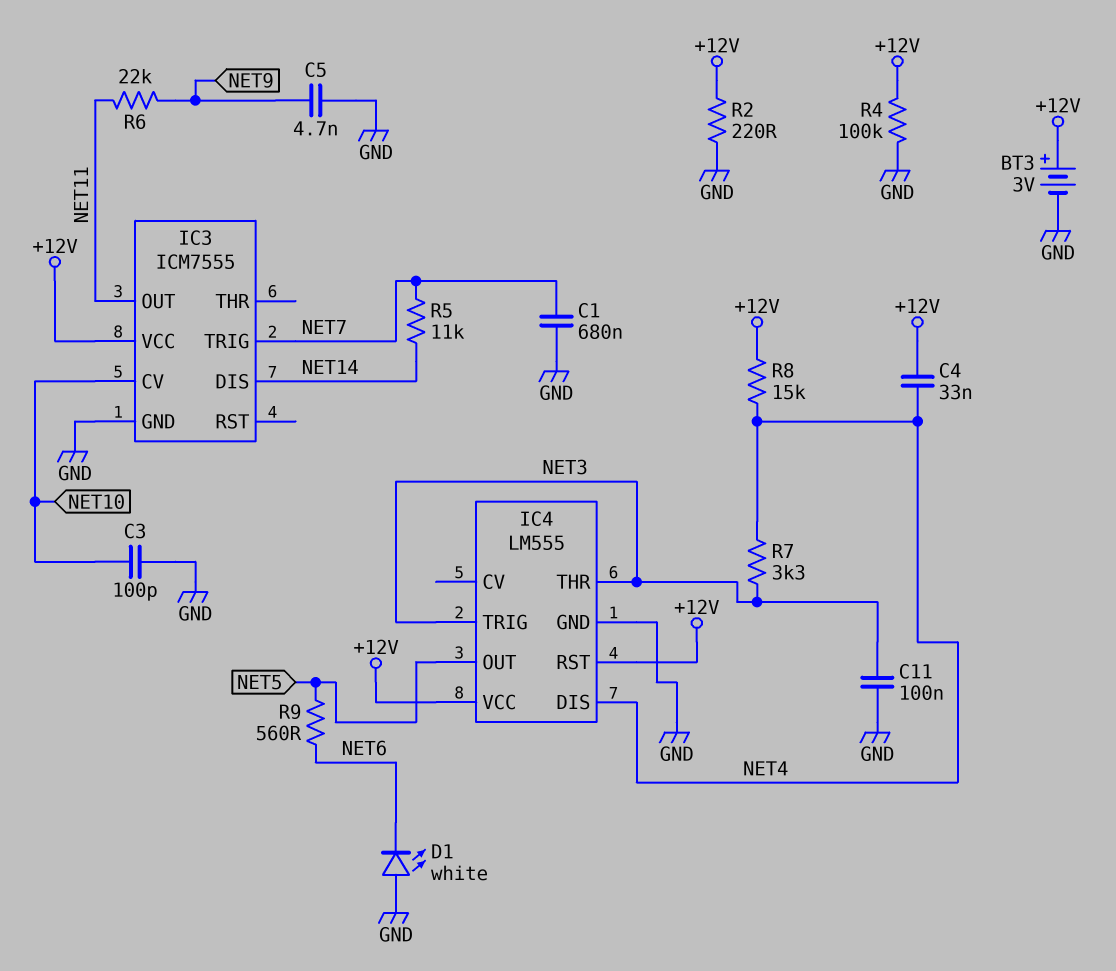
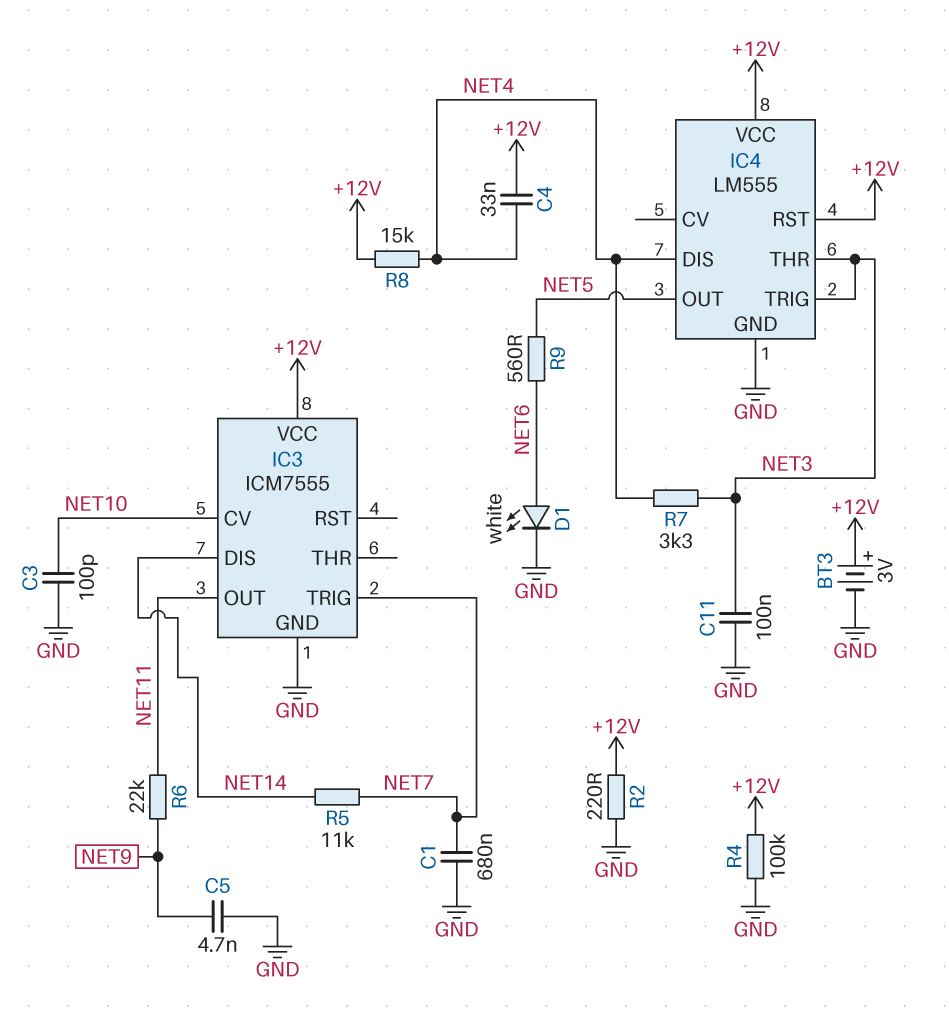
D1: LED white (A GND, K NET6) -> LED white (A NET6, K GND)

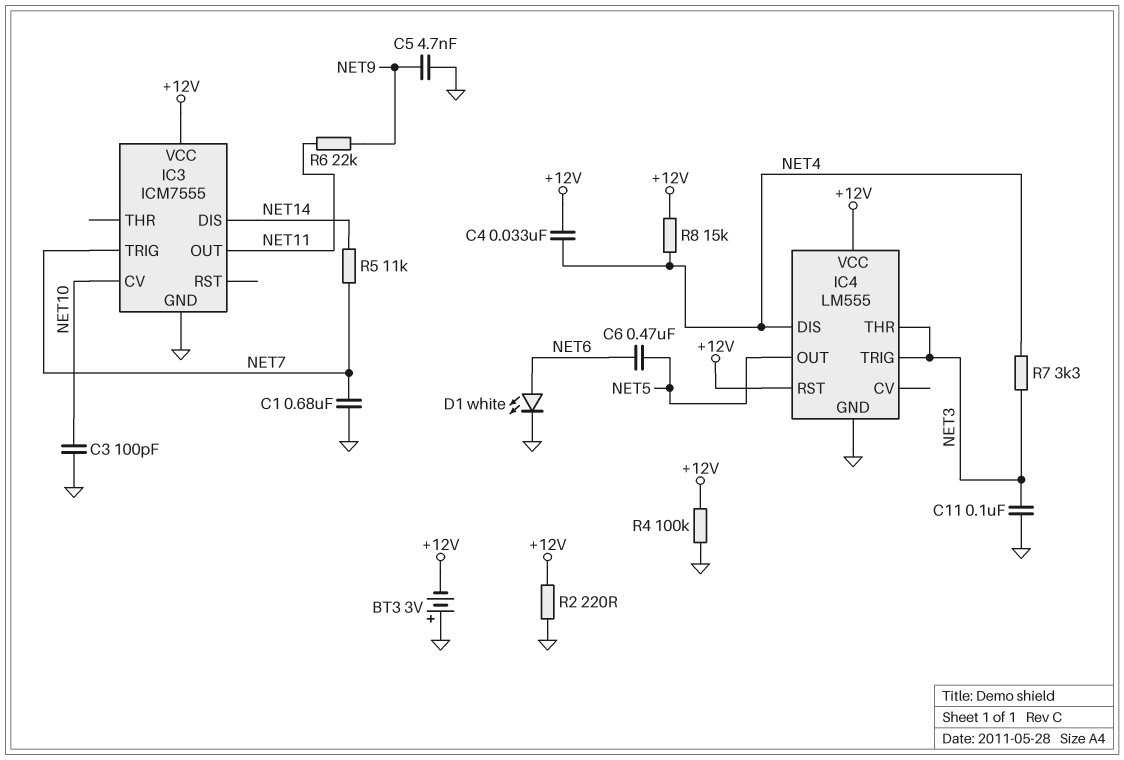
BT3: 3V (plus +12V, minus GND) -> 3V (plus GND, minus +12V)
C6: none -> 470nF (NET5, NET6)
R9: 560 (NET5, NET6) -> none

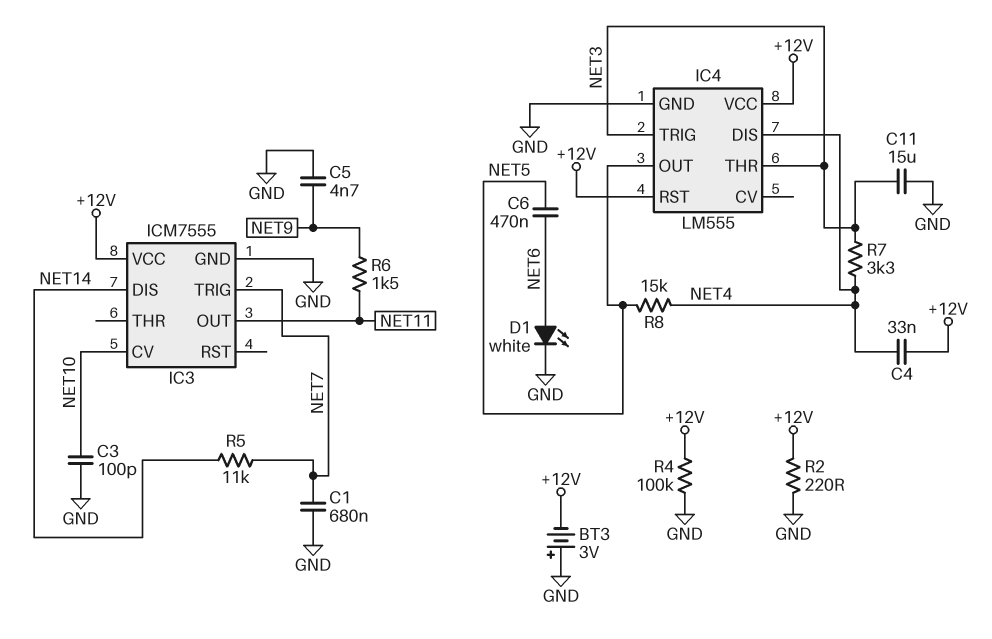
C11: 100nF (GND, NET3) -> 15uF (GND, NET3)
R6: 22k (NET9, NET11) -> 1.5k (NET9, NET11)
R8: 15k (+12V, NET4) -> 15k (NET4, NET5)

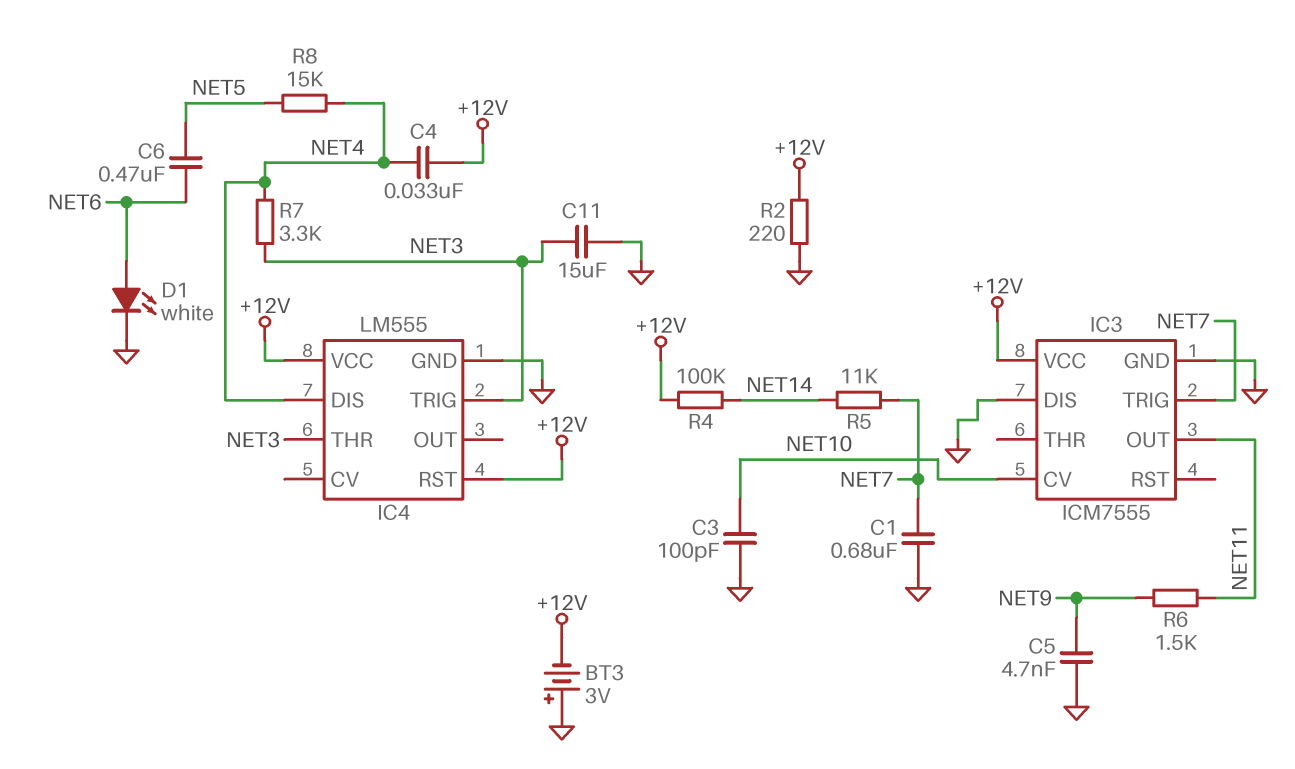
IC3 pin DIS: NET14 -> GND
IC4 pin OUT: NET5 -> none
R4: 100k (+12V, GND) -> 100k (+12V, NET14)

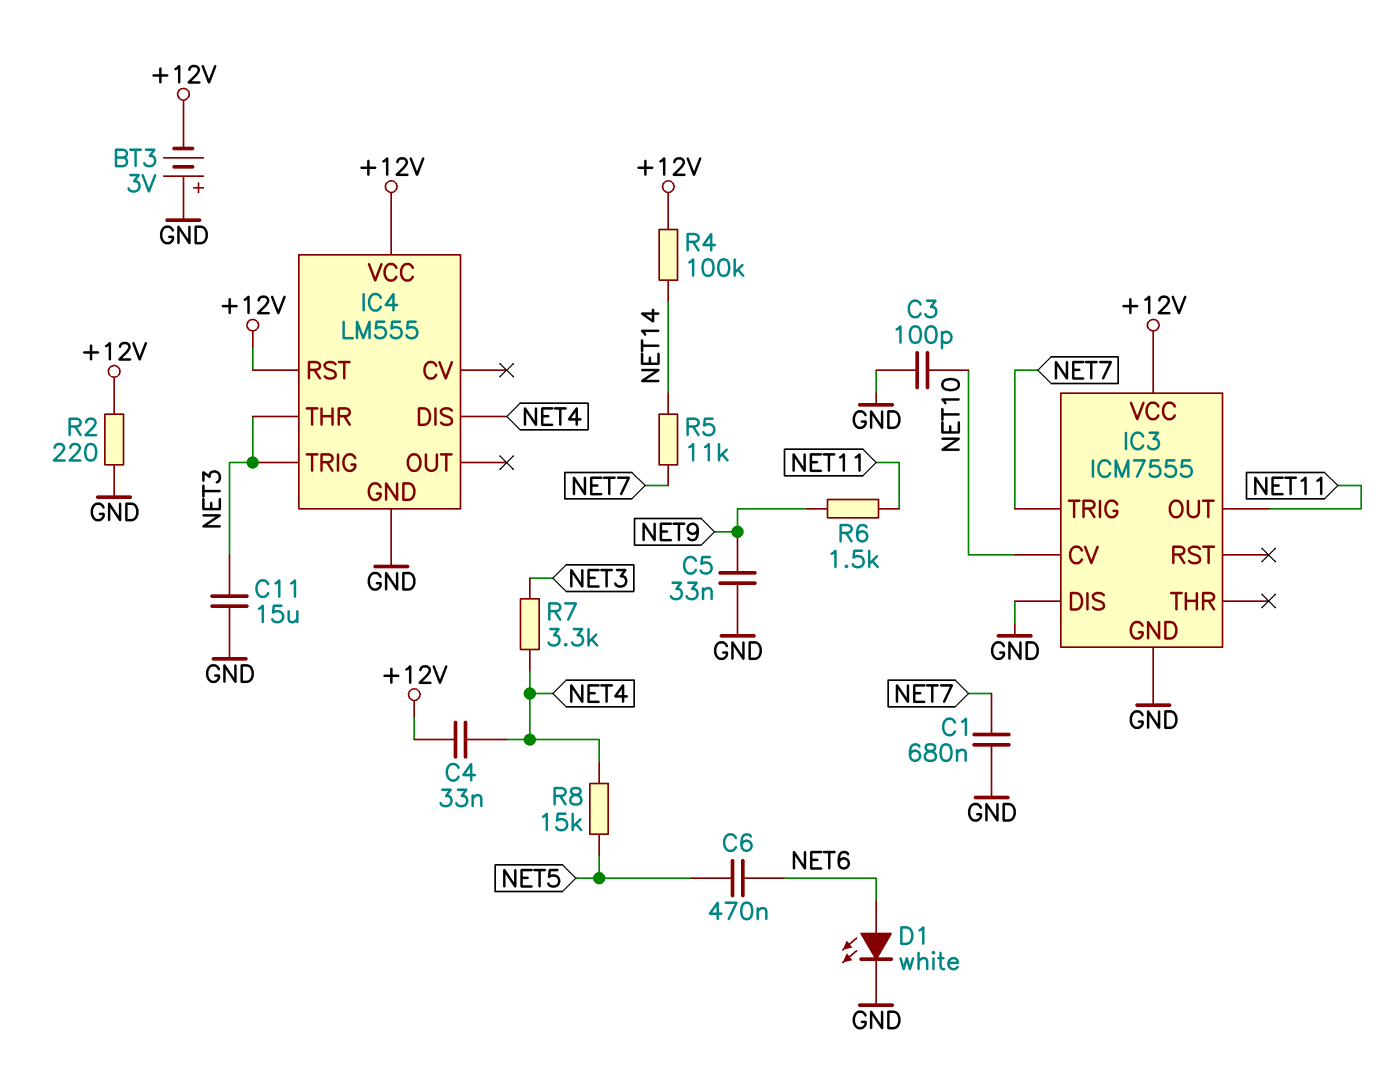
C5: 4.7nF (GND, NET9) -> 33nF (GND, NET9)

